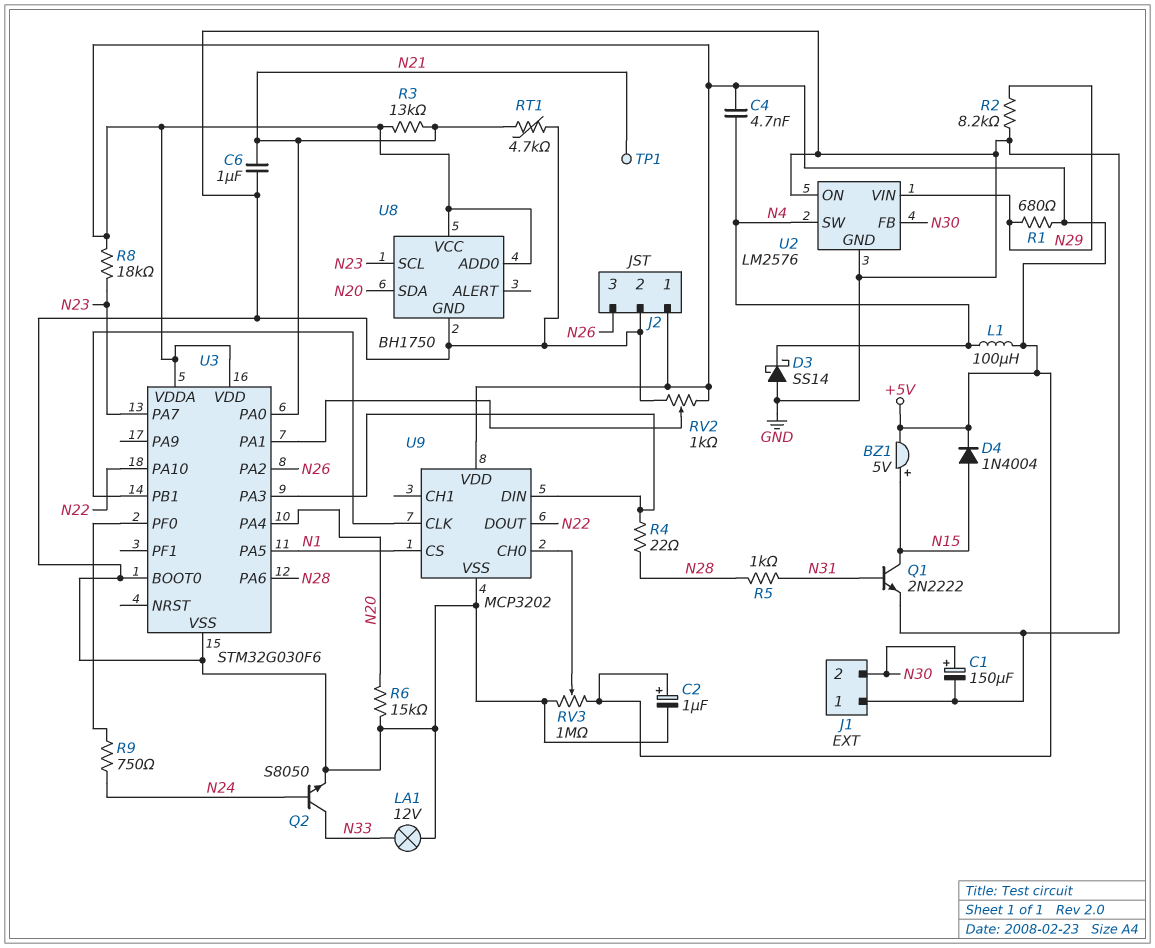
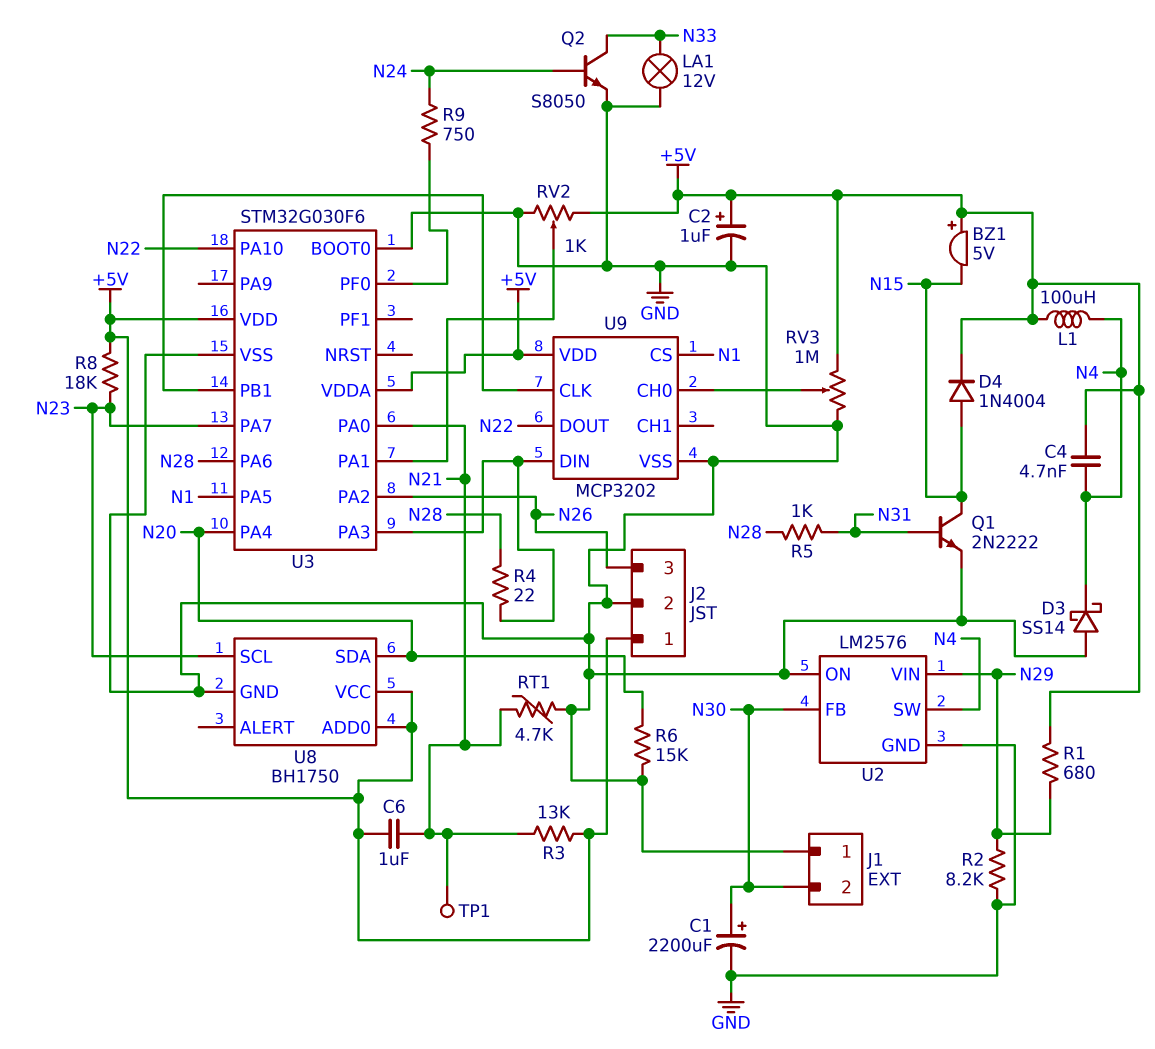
BZ1: buzzer 5V (plus N15, minus +5V) -> buzzer 5V (plus +5V, minus N15)
C1: 150uF (plus N30, minus GND) -> 2200uF (plus N30, minus GND)
C6: 1uF (GND, N21) -> 1uF (+5V, N21)

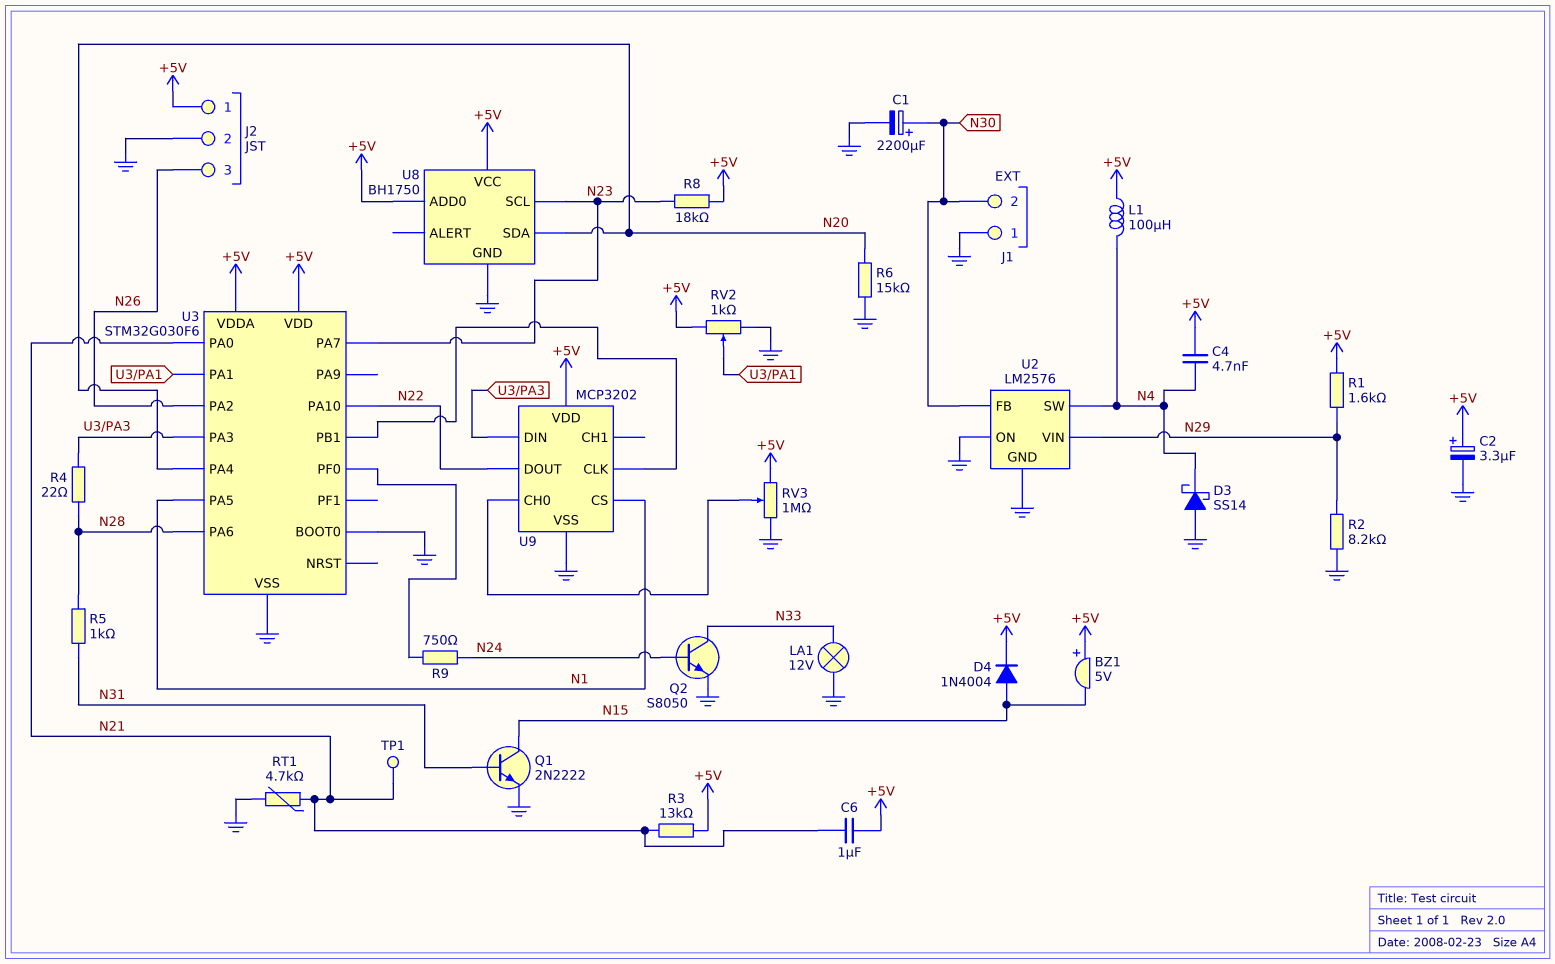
C2: 1uF (plus +5V, minus GND) -> 3.3uF (plus +5V, minus GND)
R1: 680 (+5V, N29) -> 1.6k (+5V, N29)

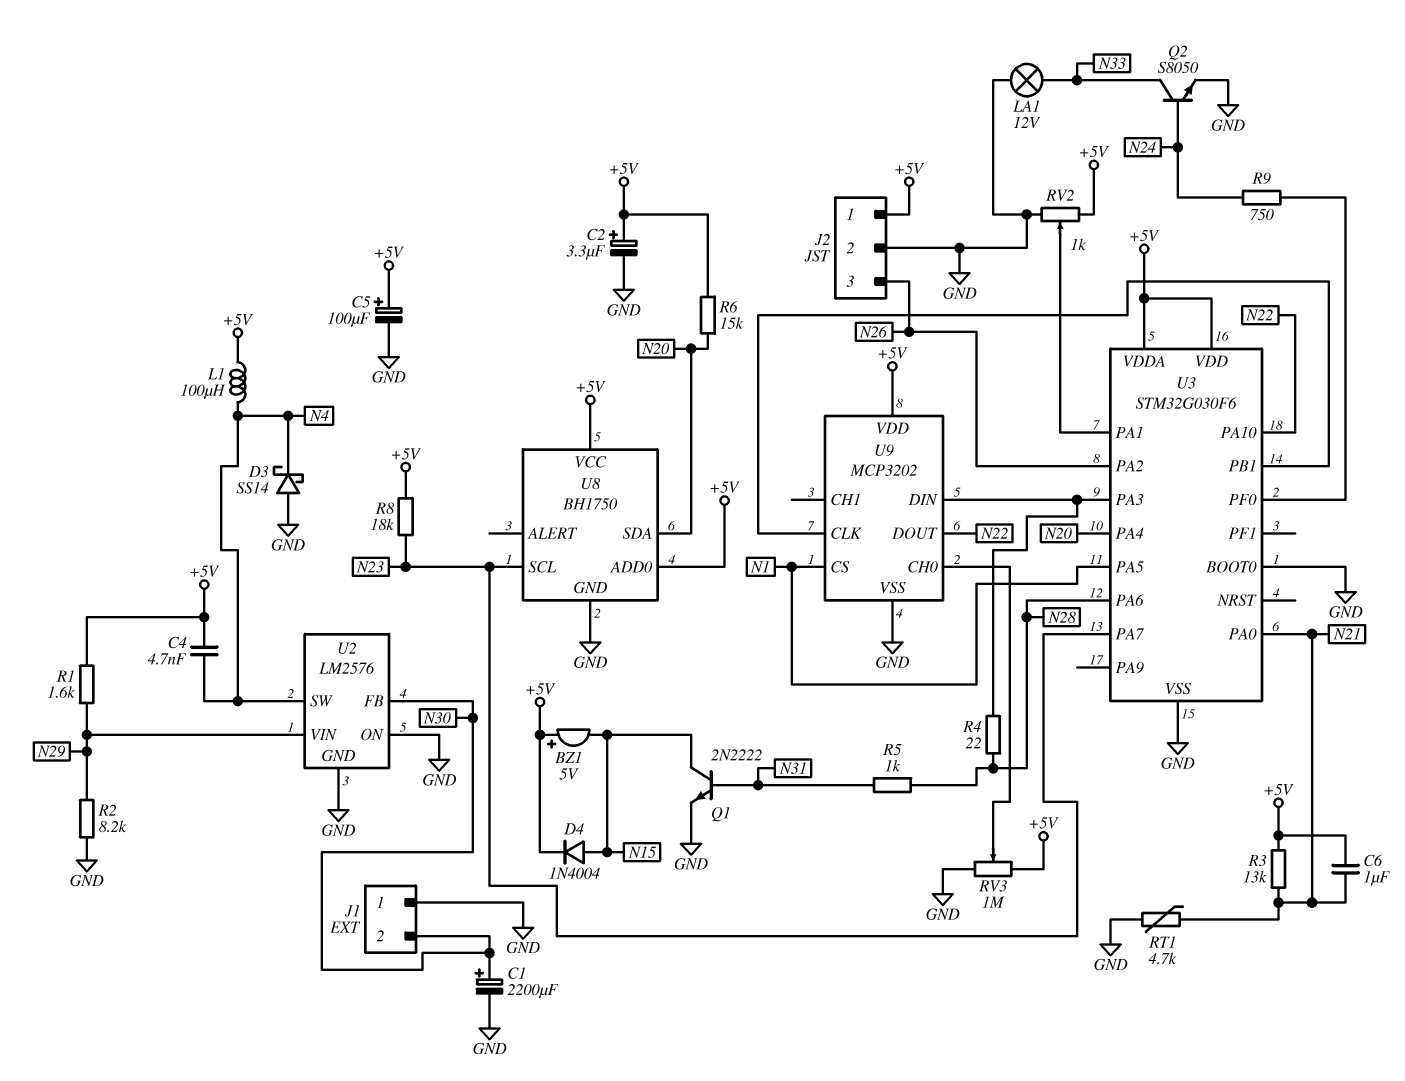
C5: none -> 100uF (plus +5V, minus GND)
R6: 15k (GND, N20) -> 15k (+5V, N20)
TP1: test point (N21) -> none

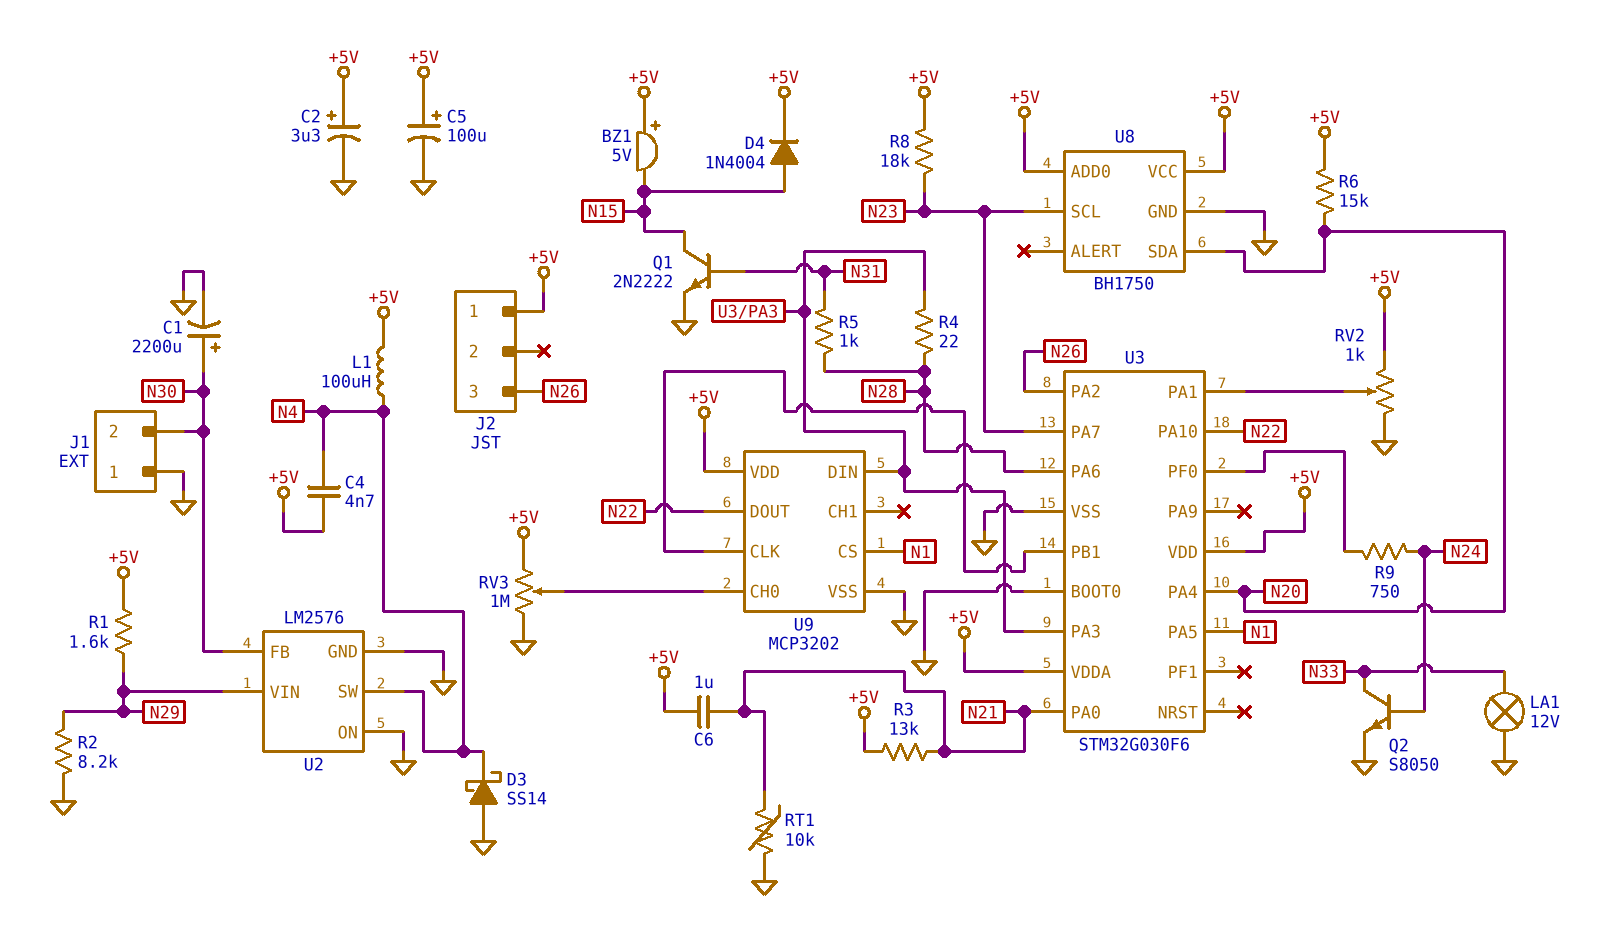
J2 pin 2: GND -> none
RT1: 4.7k (GND, N21) -> 10k (GND, N21)

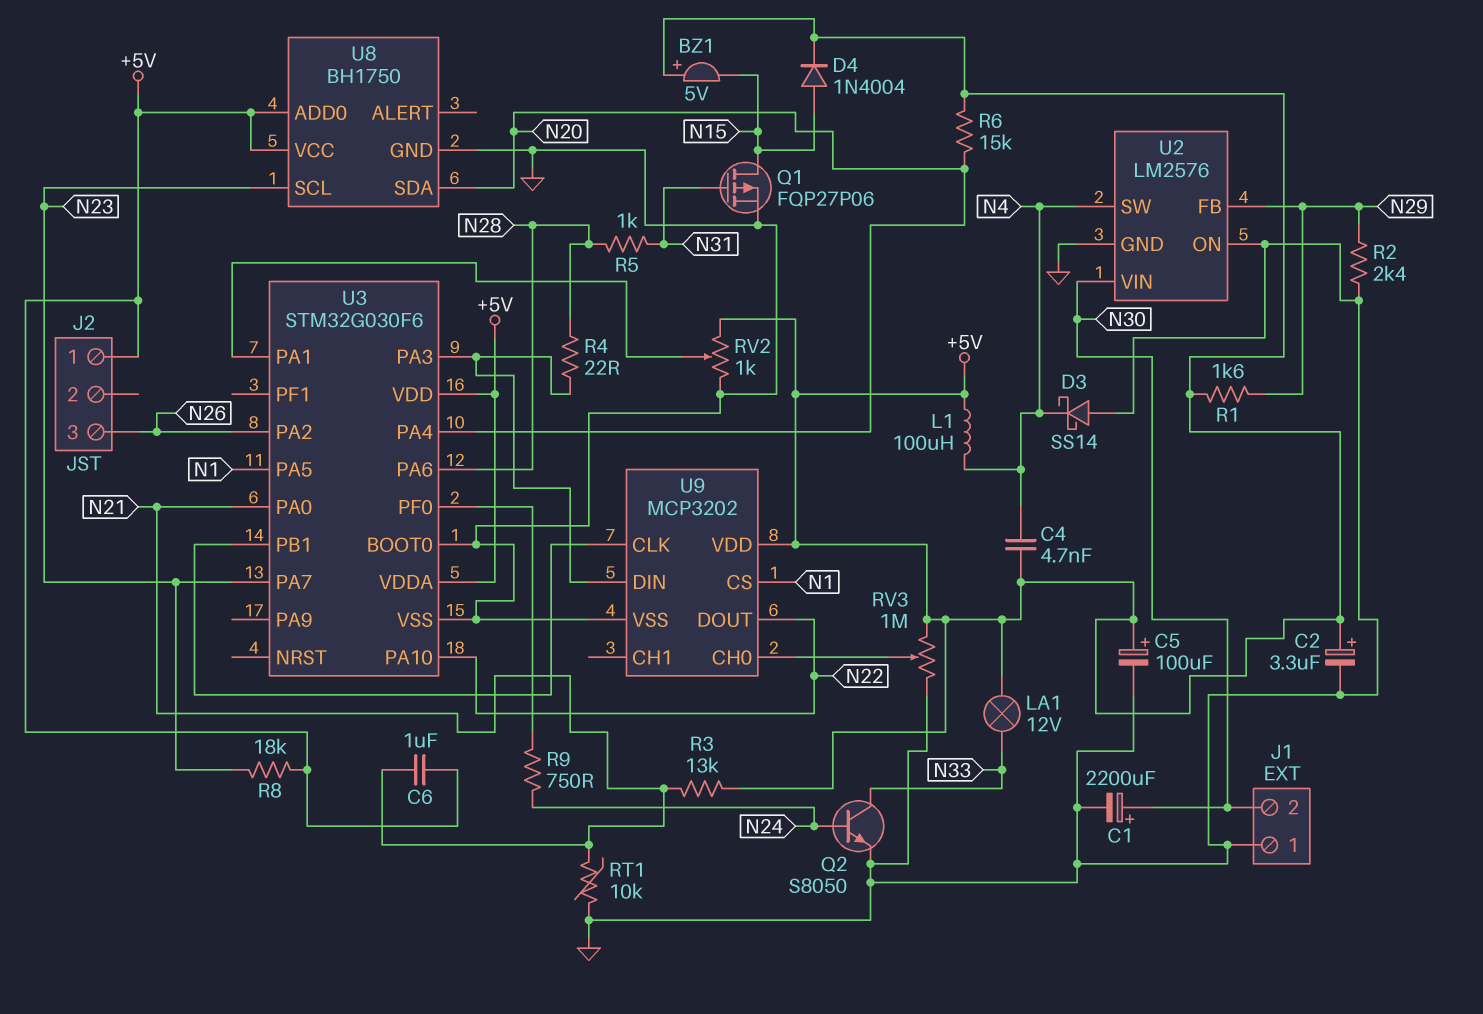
LA1: lamp 12V (GND, N33) -> lamp 12V (+5V, N33)
Q1: NPN 2N2222 (B N31, C N15, E GND) -> PMOS FQP27P06 (G N31, D N15, S GND)
R2: 8.2k (GND, N29) -> 2.4k (GND, N29)
U2 pin FB: N30 -> N29
U2 pin VIN: N29 -> N30

